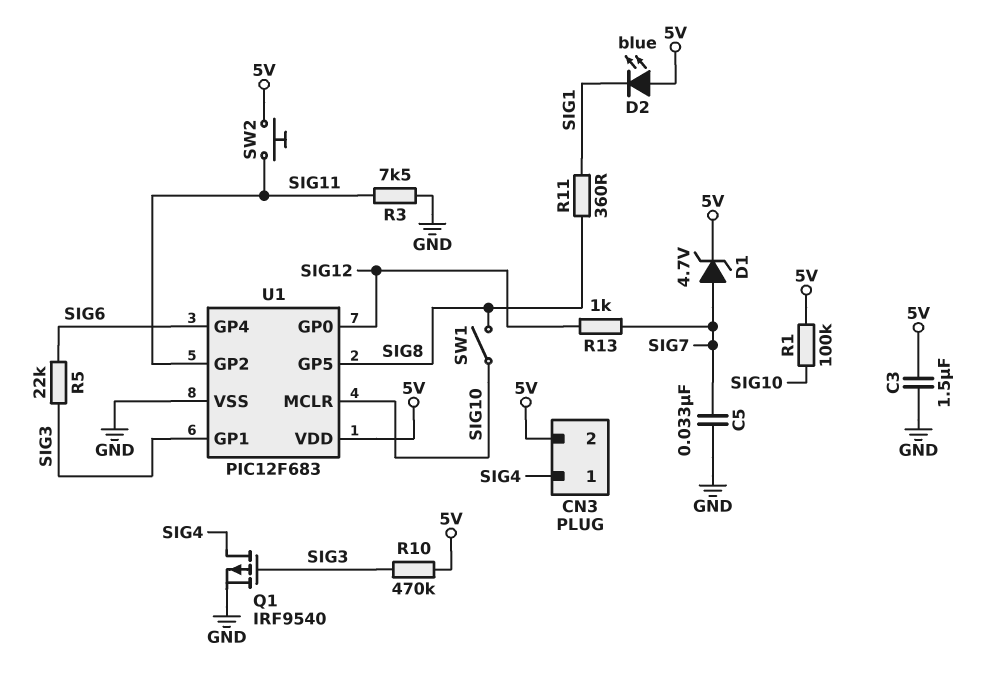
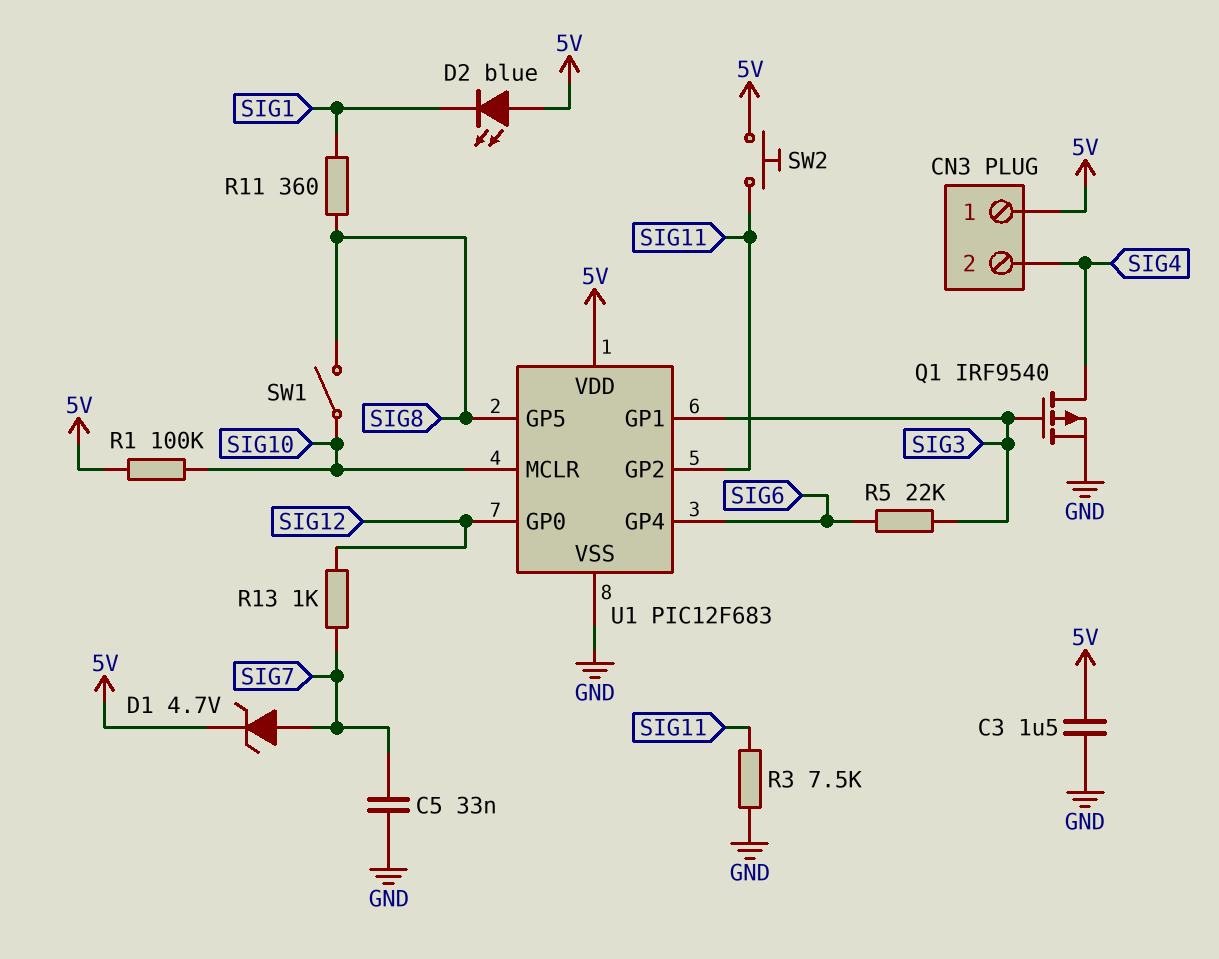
CN3 pin 1: SIG4 -> 5V
CN3 pin 2: 5V -> SIG4
R10: 470k (5V, SIG3) -> none

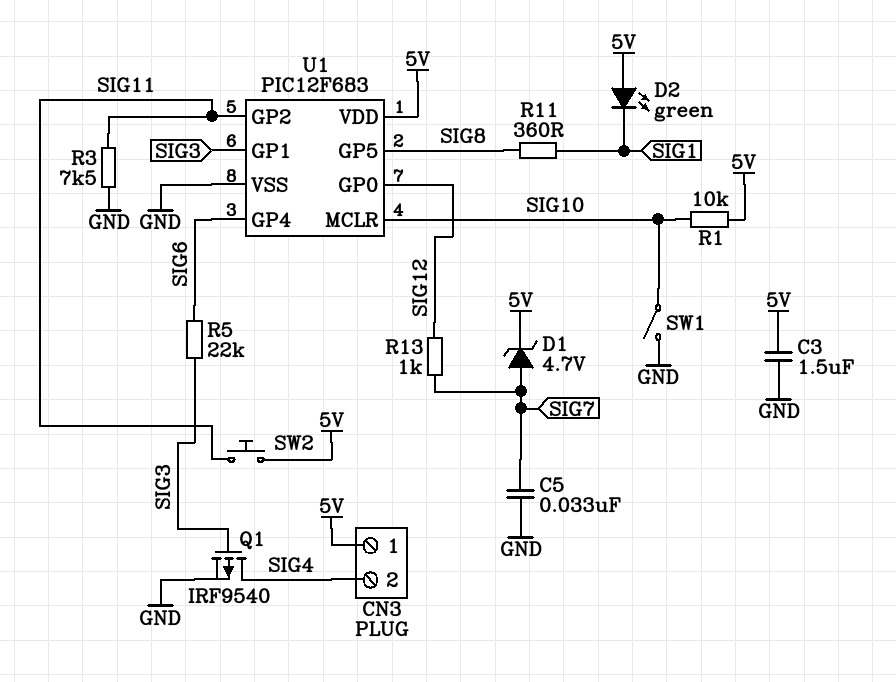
D2: LED blue (A 5V, K SIG1) -> LED green (A 5V, K SIG1)
R1: 100k (5V, SIG10) -> 10k (5V, SIG10)
SW1: switch (SIG8, SIG10) -> switch (GND, SIG10)

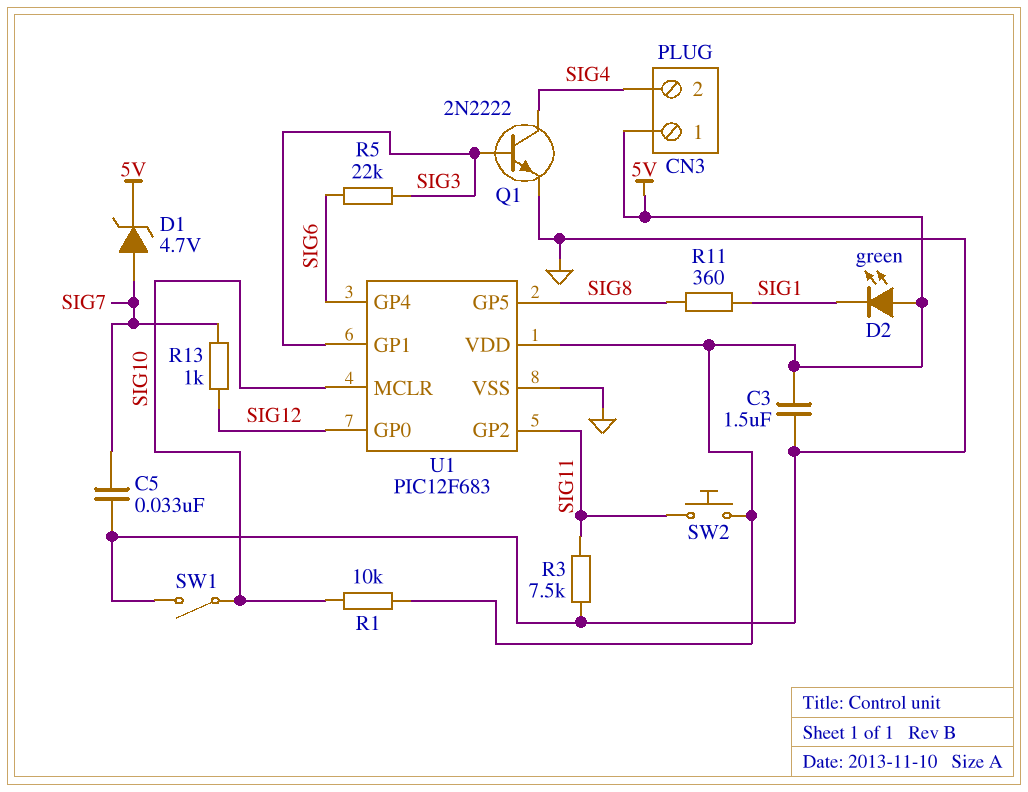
Q1: PMOS IRF9540 (G SIG3, D SIG4, S GND) -> NPN 2N2222 (B SIG3, C SIG4, E GND)

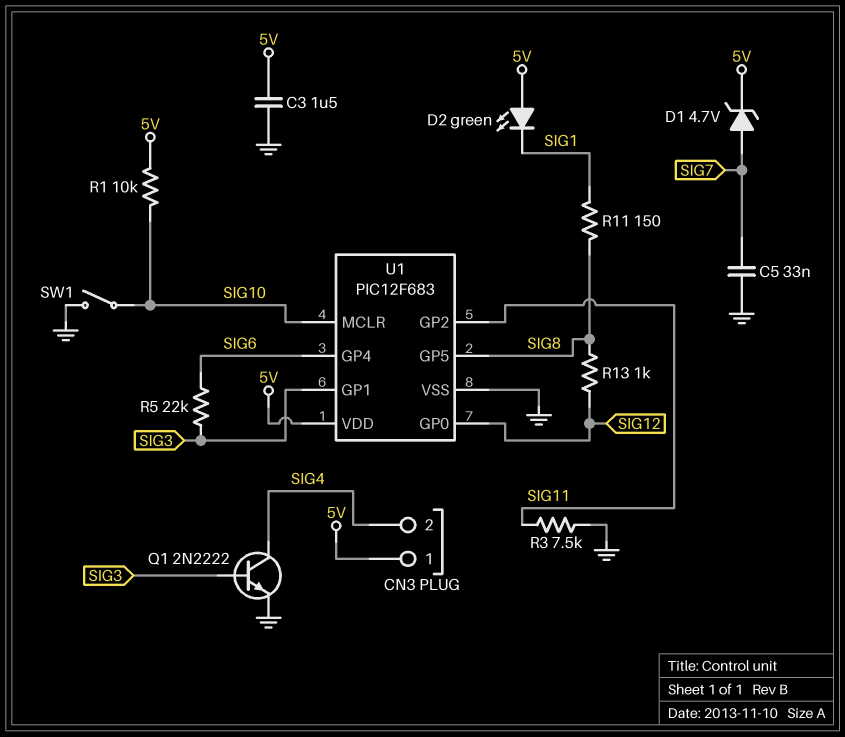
R11: 360 (SIG1, SIG8) -> 150 (SIG1, SIG8)
R13: 1k (SIG7, SIG12) -> 1k (SIG8, SIG12)
SW2: button (5V, SIG11) -> none

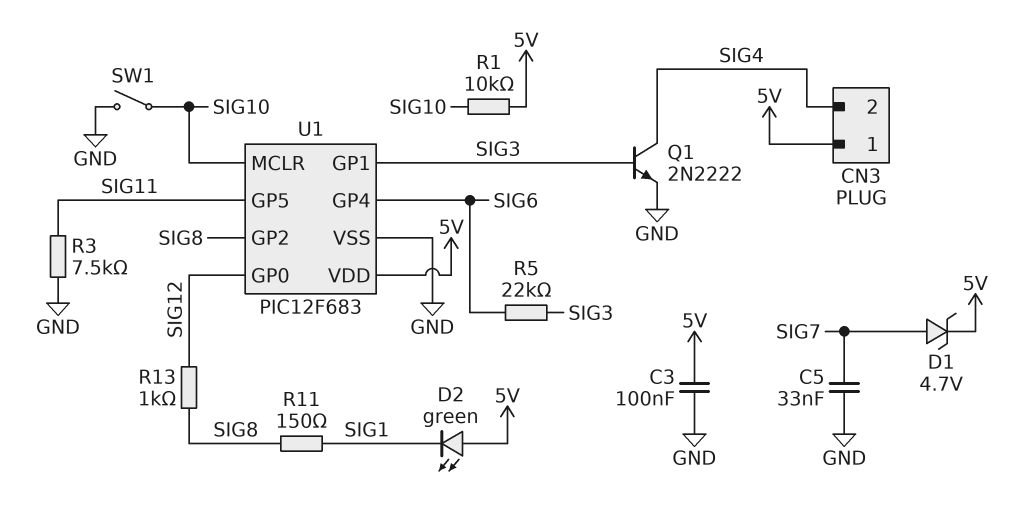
C3: 1.5uF (5V, GND) -> 100nF (5V, GND)
U1 pin GP2: SIG11 -> SIG8
U1 pin GP5: SIG8 -> SIG11

